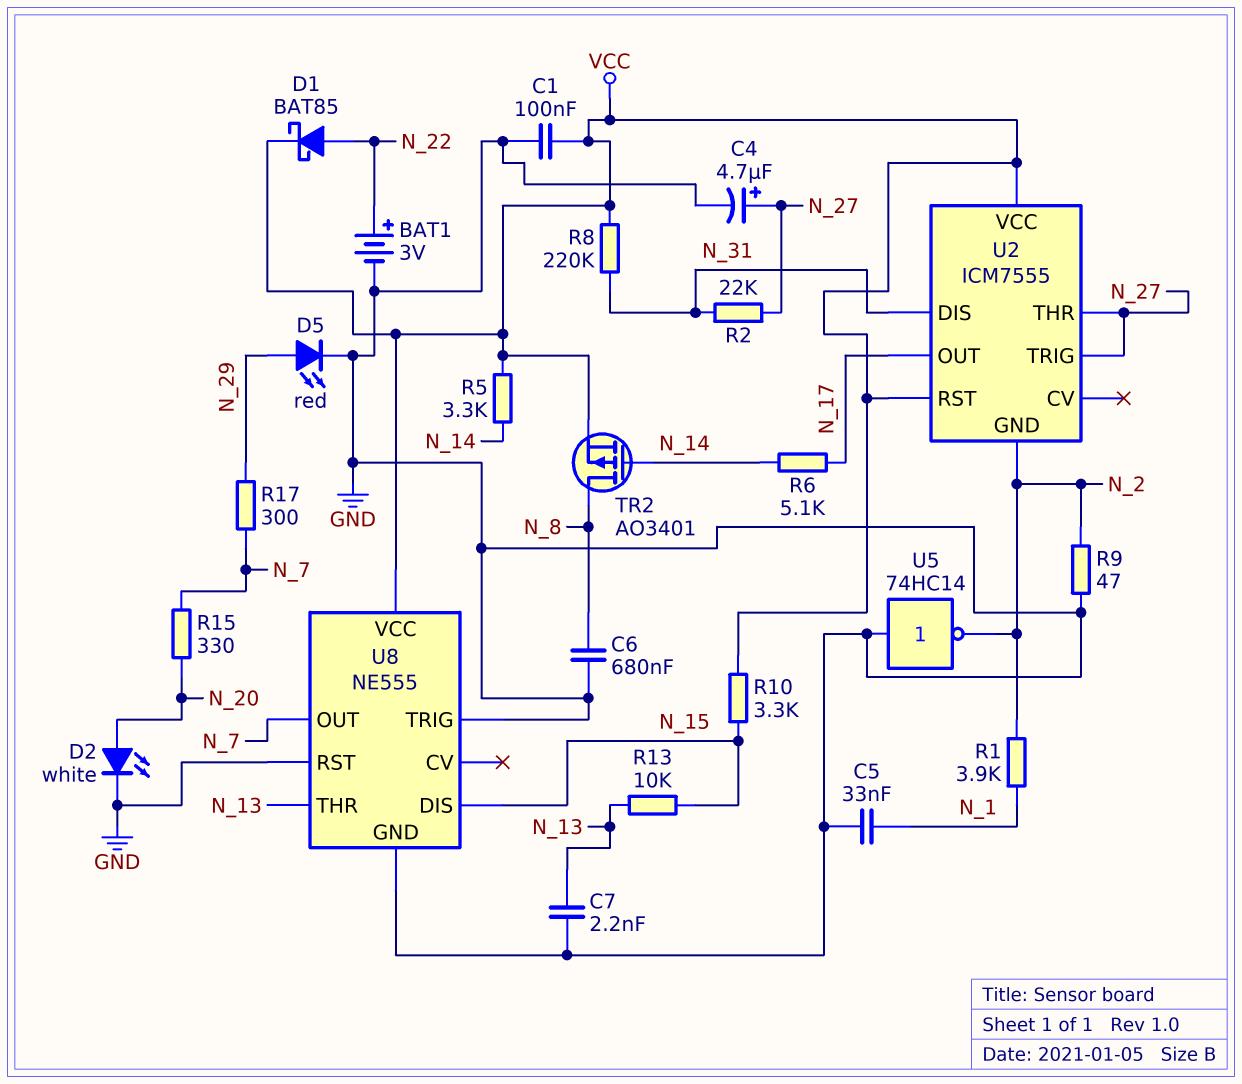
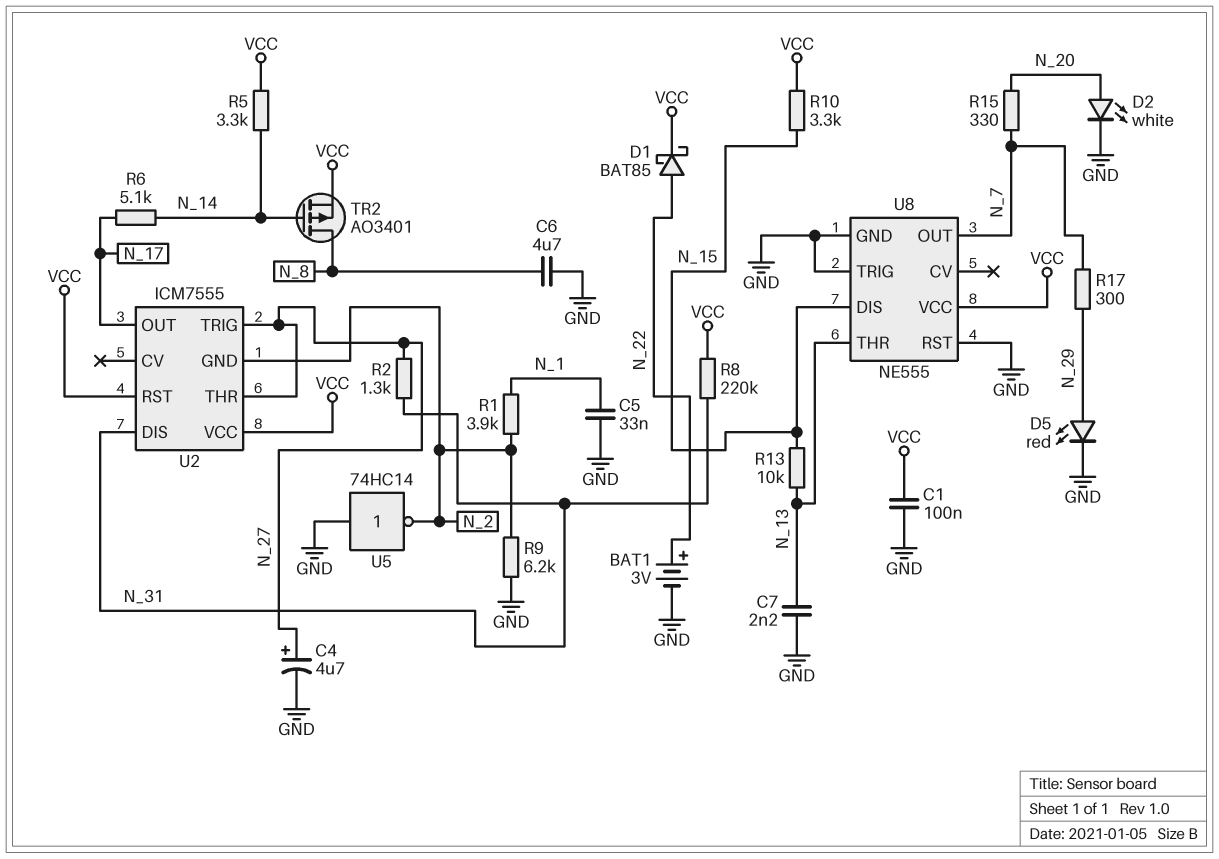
C6: 680nF (GND, N_8) -> 4.7uF (GND, N_8)
R2: 22k (N_27, N_31) -> 1.3k (N_27, N_31)
R9: 47 (GND, N_2) -> 6.2k (GND, N_2)

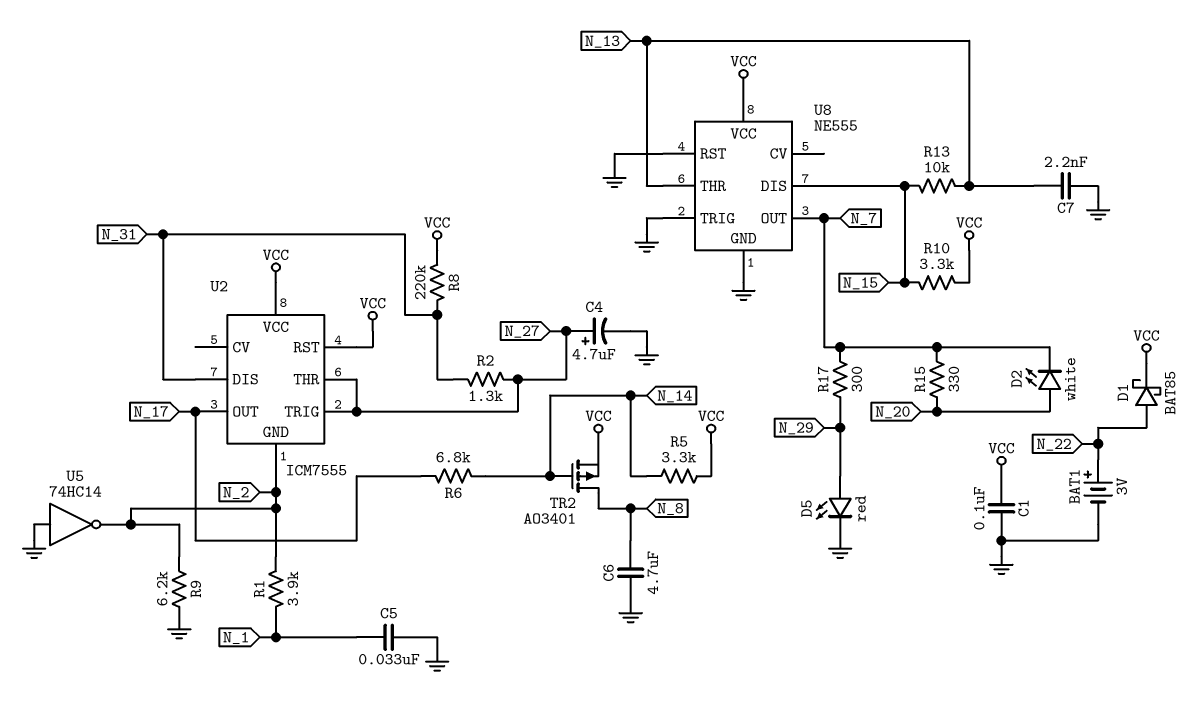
D2: LED white (A N_20, K GND) -> LED white (A N_20, K N_7)
R6: 5.1k (N_14, N_17) -> 6.8k (N_14, N_17)

